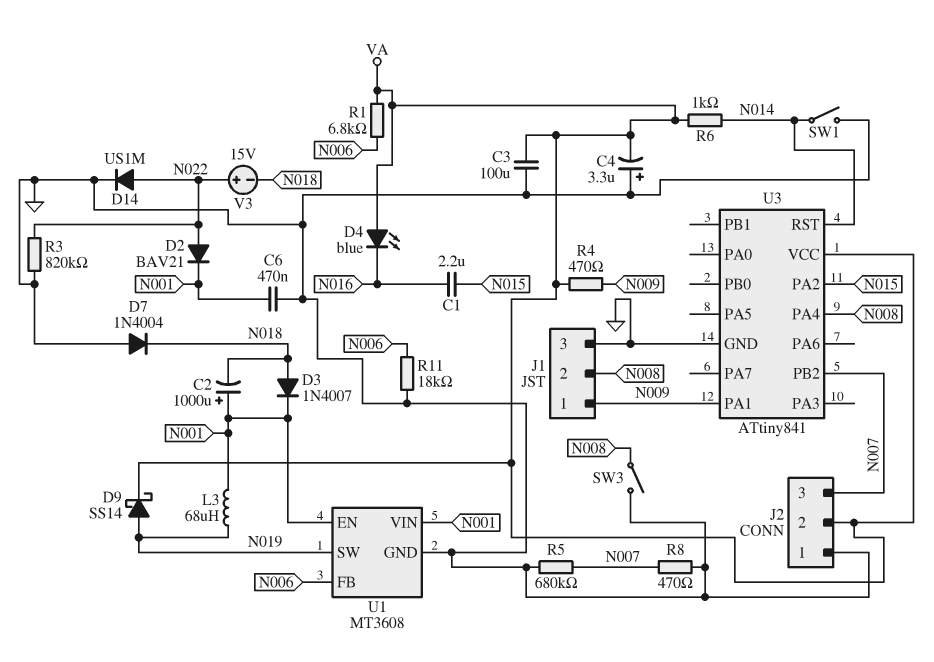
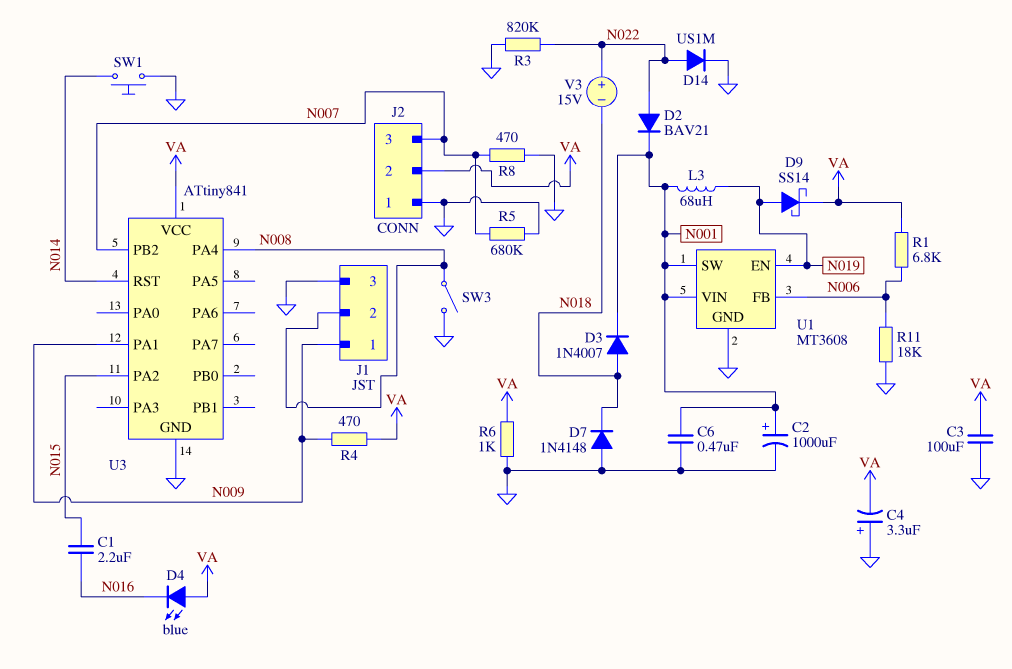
C2: 1000uF (plus N001, minus N018) -> 1000uF (plus N001, minus GND)
D7: diode 1N4004 (A GND, K N018) -> diode 1N4148 (A GND, K N018)
R6: 1k (N014, VA) -> 1k (GND, VA)
SW1: switch (GND, N014) -> button (GND, N014)
U1 pin EN: N001 -> N019
U1 pin SW: N019 -> N001

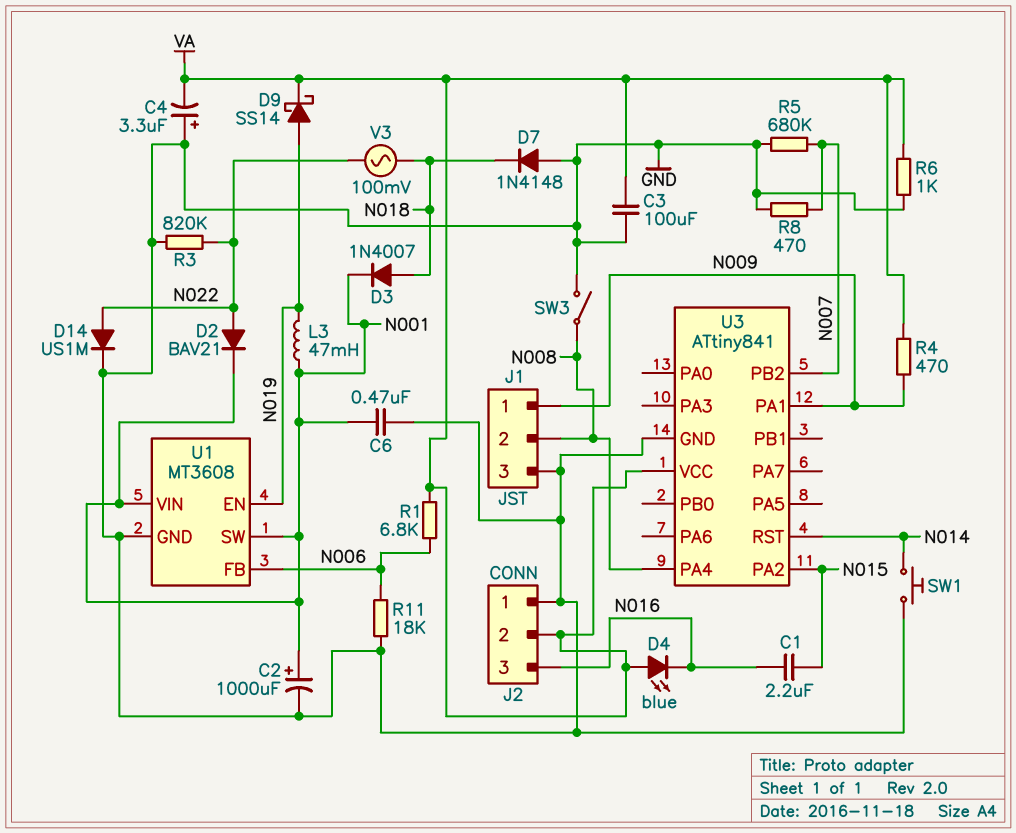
J2 pin 3: N007 -> N016
L3: 68uH (N001, N019) -> 47mH (N001, N019)
V3: 15V (plus N022, minus N018) -> AC 100mV (N018, N022)

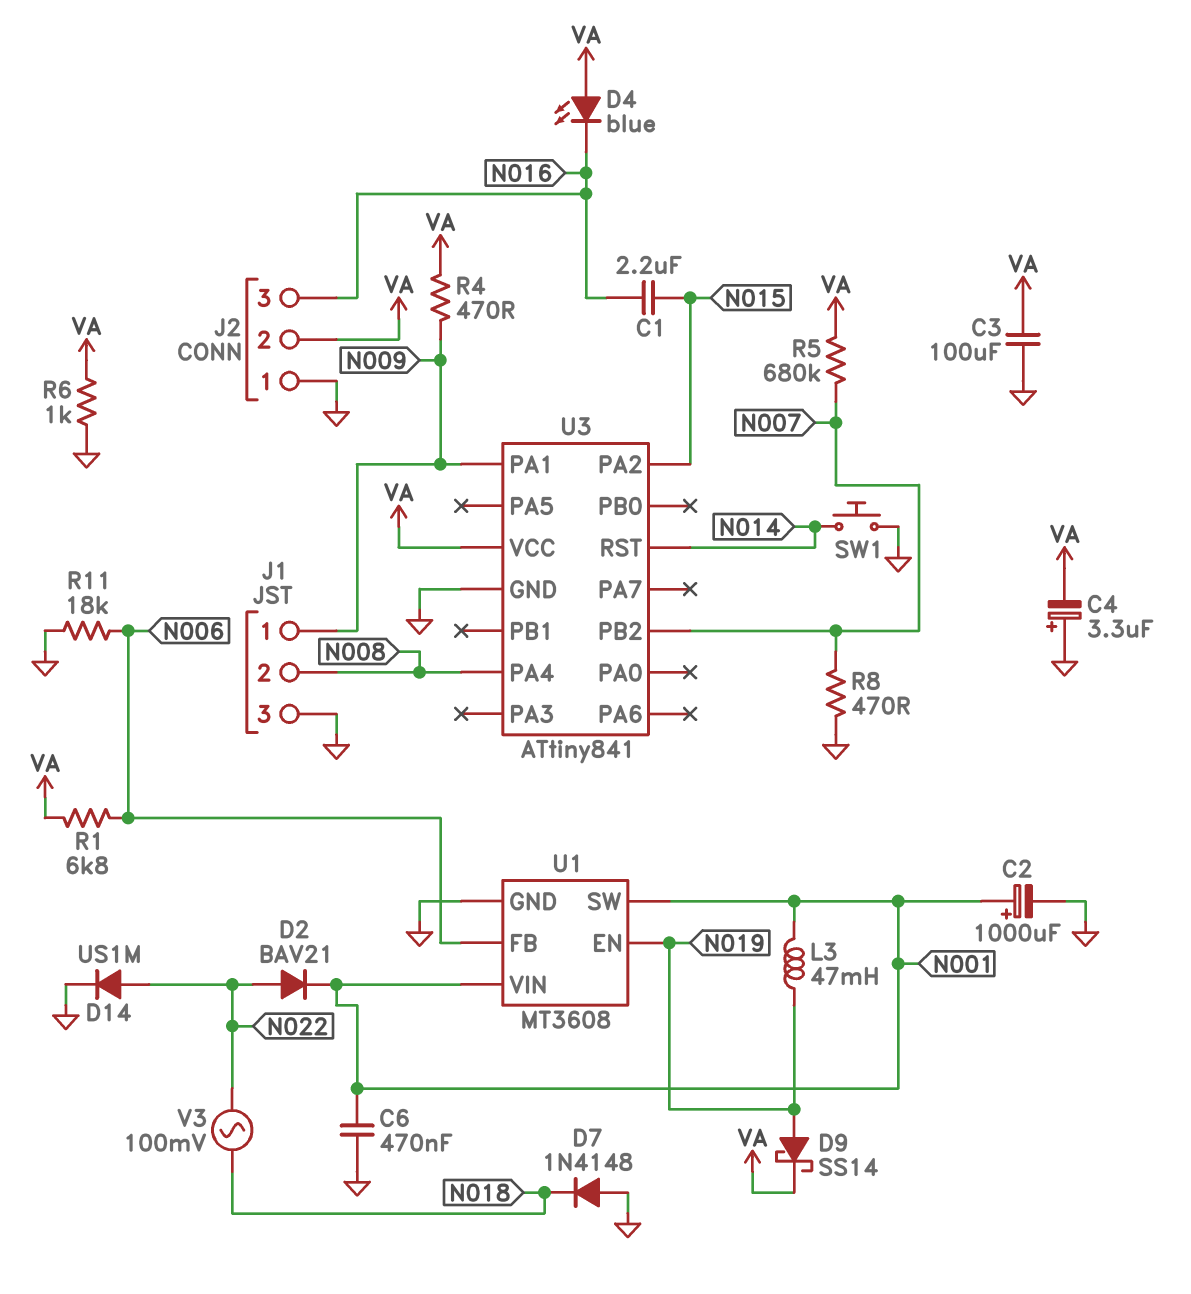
D3: diode 1N4007 (A N018, K N001) -> none
R3: 820k (GND, N022) -> none
R5: 680k (GND, N007) -> 680k (N007, VA)
SW3: switch (GND, N008) -> none

